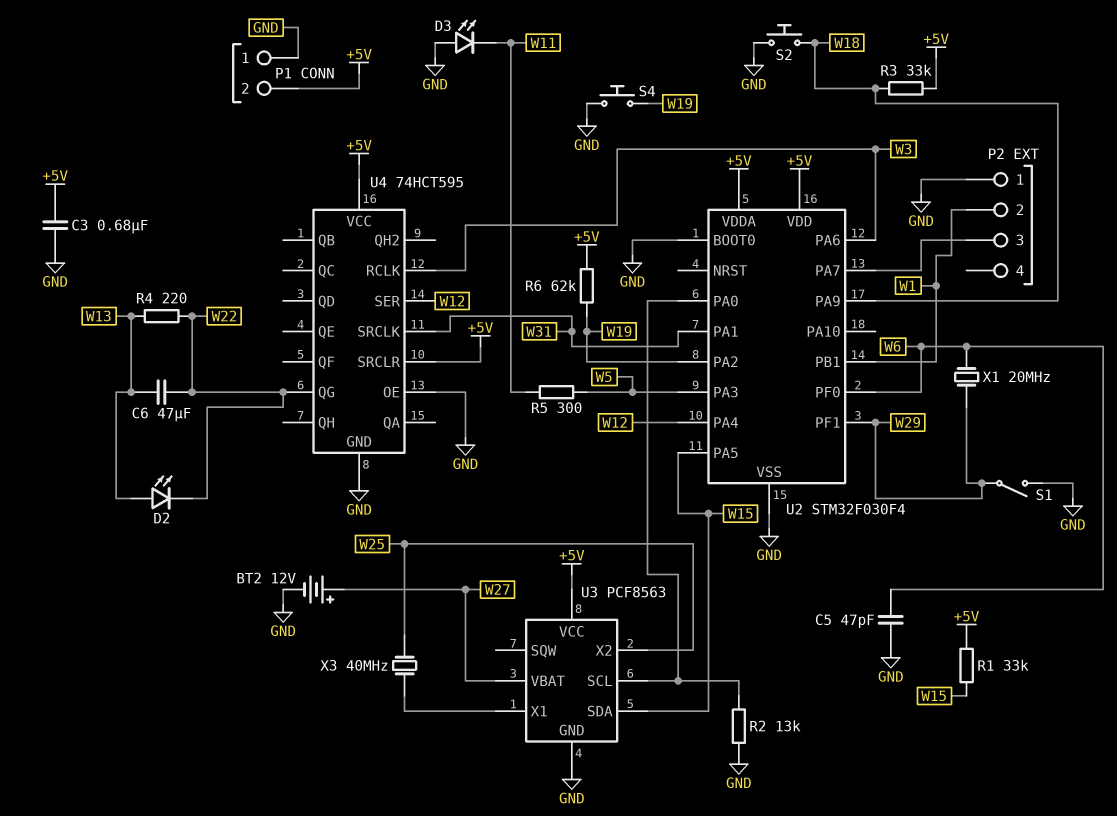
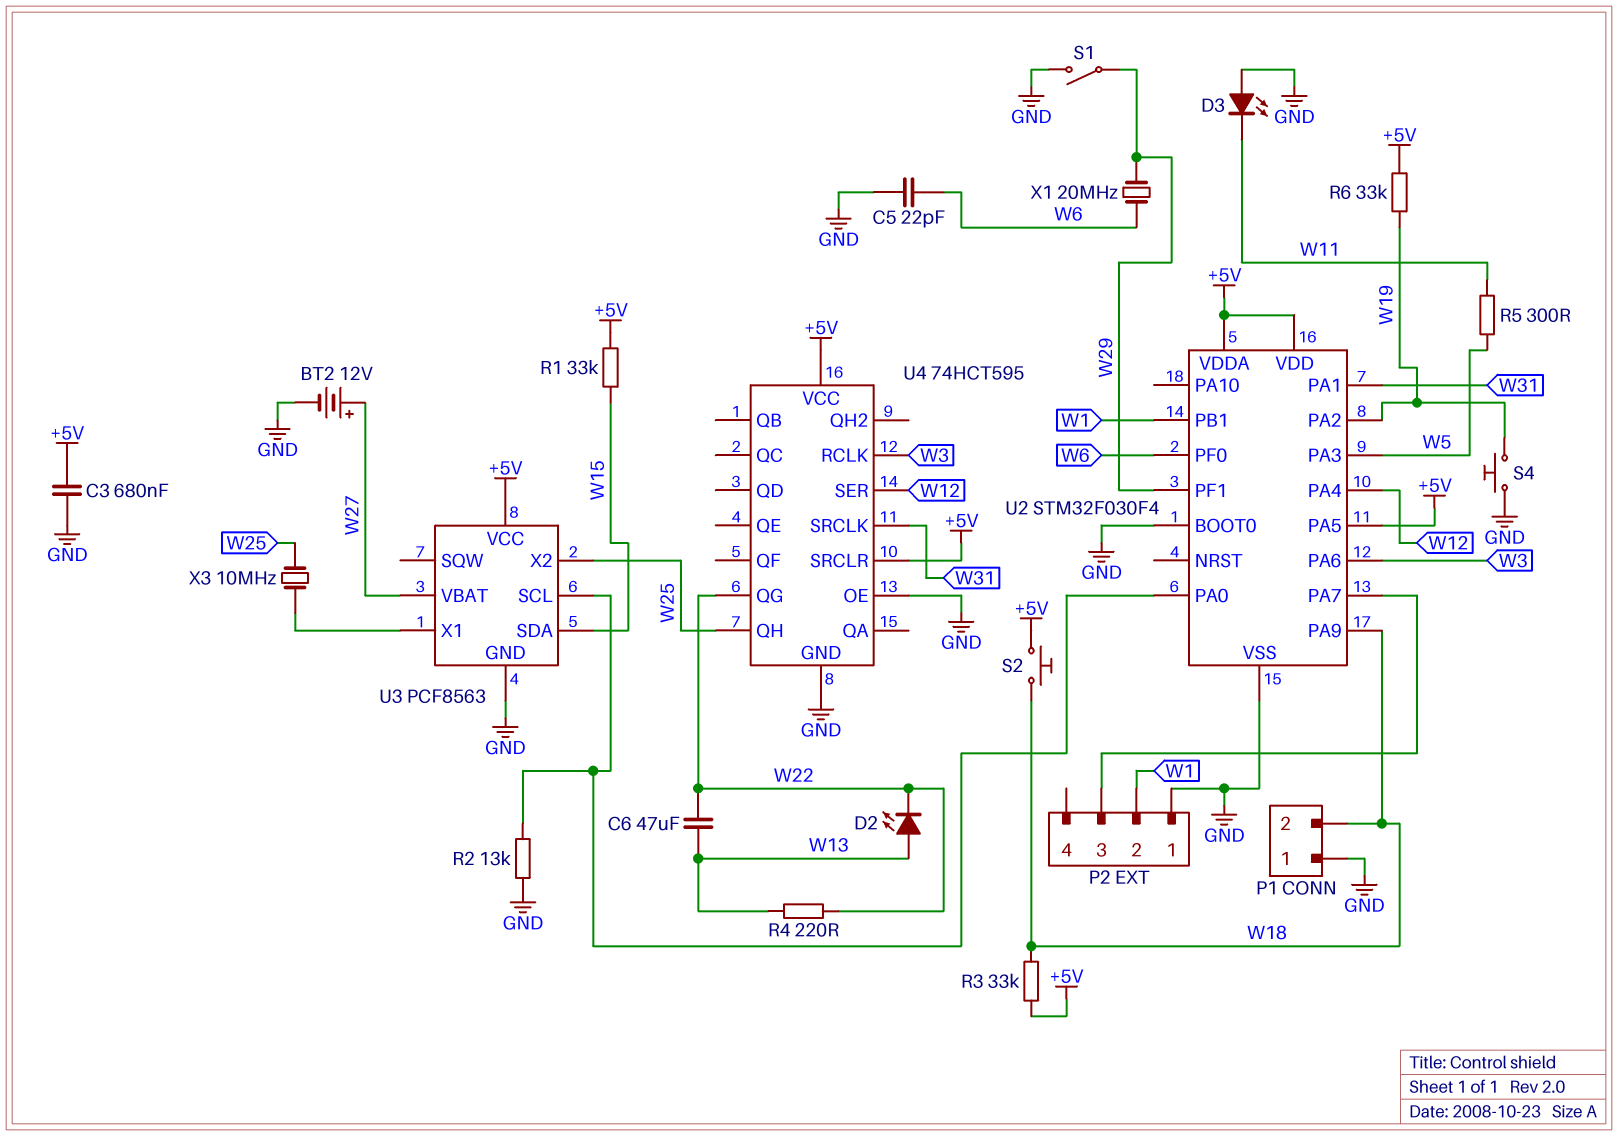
C5: 47pF (GND, W6) -> 22pF (GND, W6)
P1 pin 2: +5V -> W18
R6: 62k (+5V, W19) -> 33k (+5V, W19)
S2: button (GND, W18) -> button (+5V, W18)
U2 pin PA5: W15 -> +5V
U4 pin QH: none -> W25
X3: 40MHz (U3/X1, W25) -> 10MHz (U3/X1, W25)

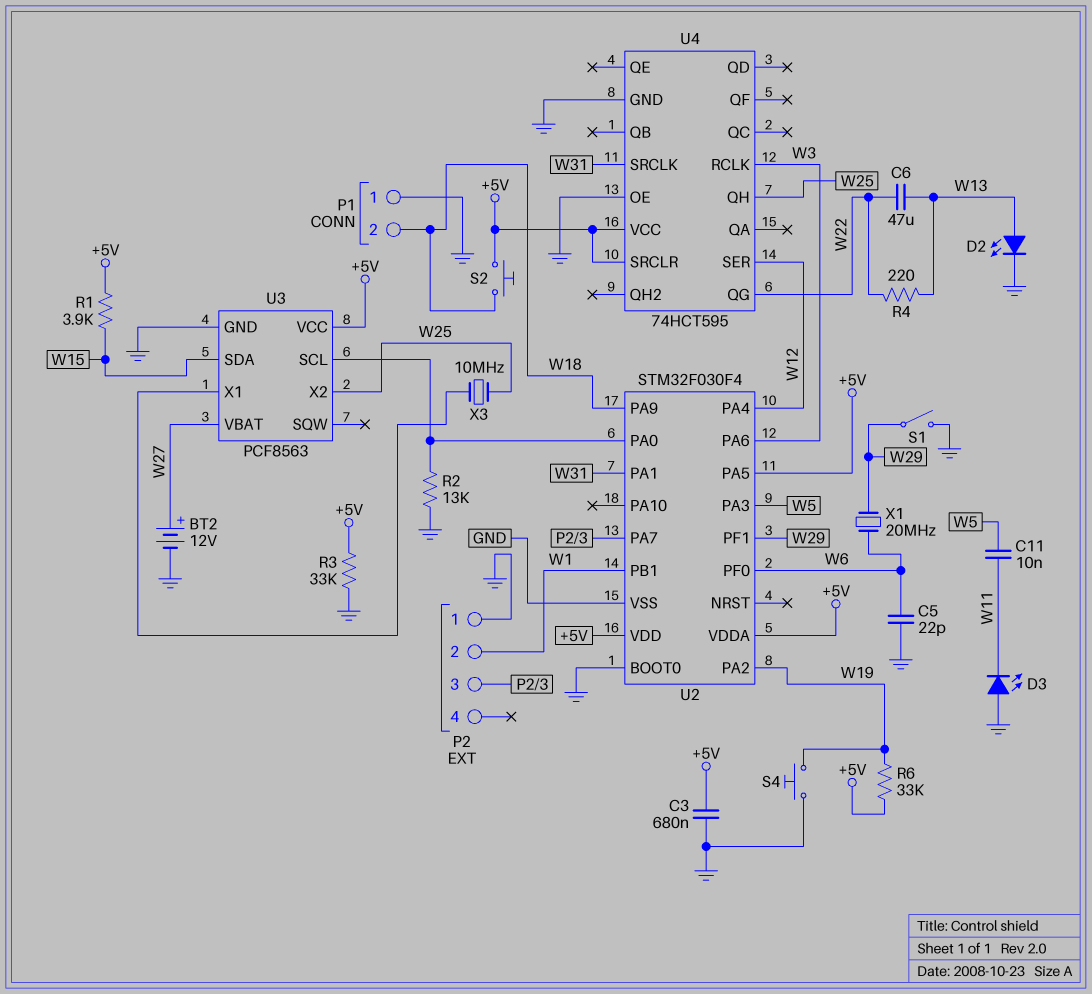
C11: none -> 10nF (W5, W11)
D2: LED (A W13, K W22) -> LED (A W13, K GND)
R1: 33k (+5V, W15) -> 3.9k (+5V, W15)
R3: 33k (+5V, W18) -> 33k (+5V, GND)
R5: 300 (W5, W11) -> none

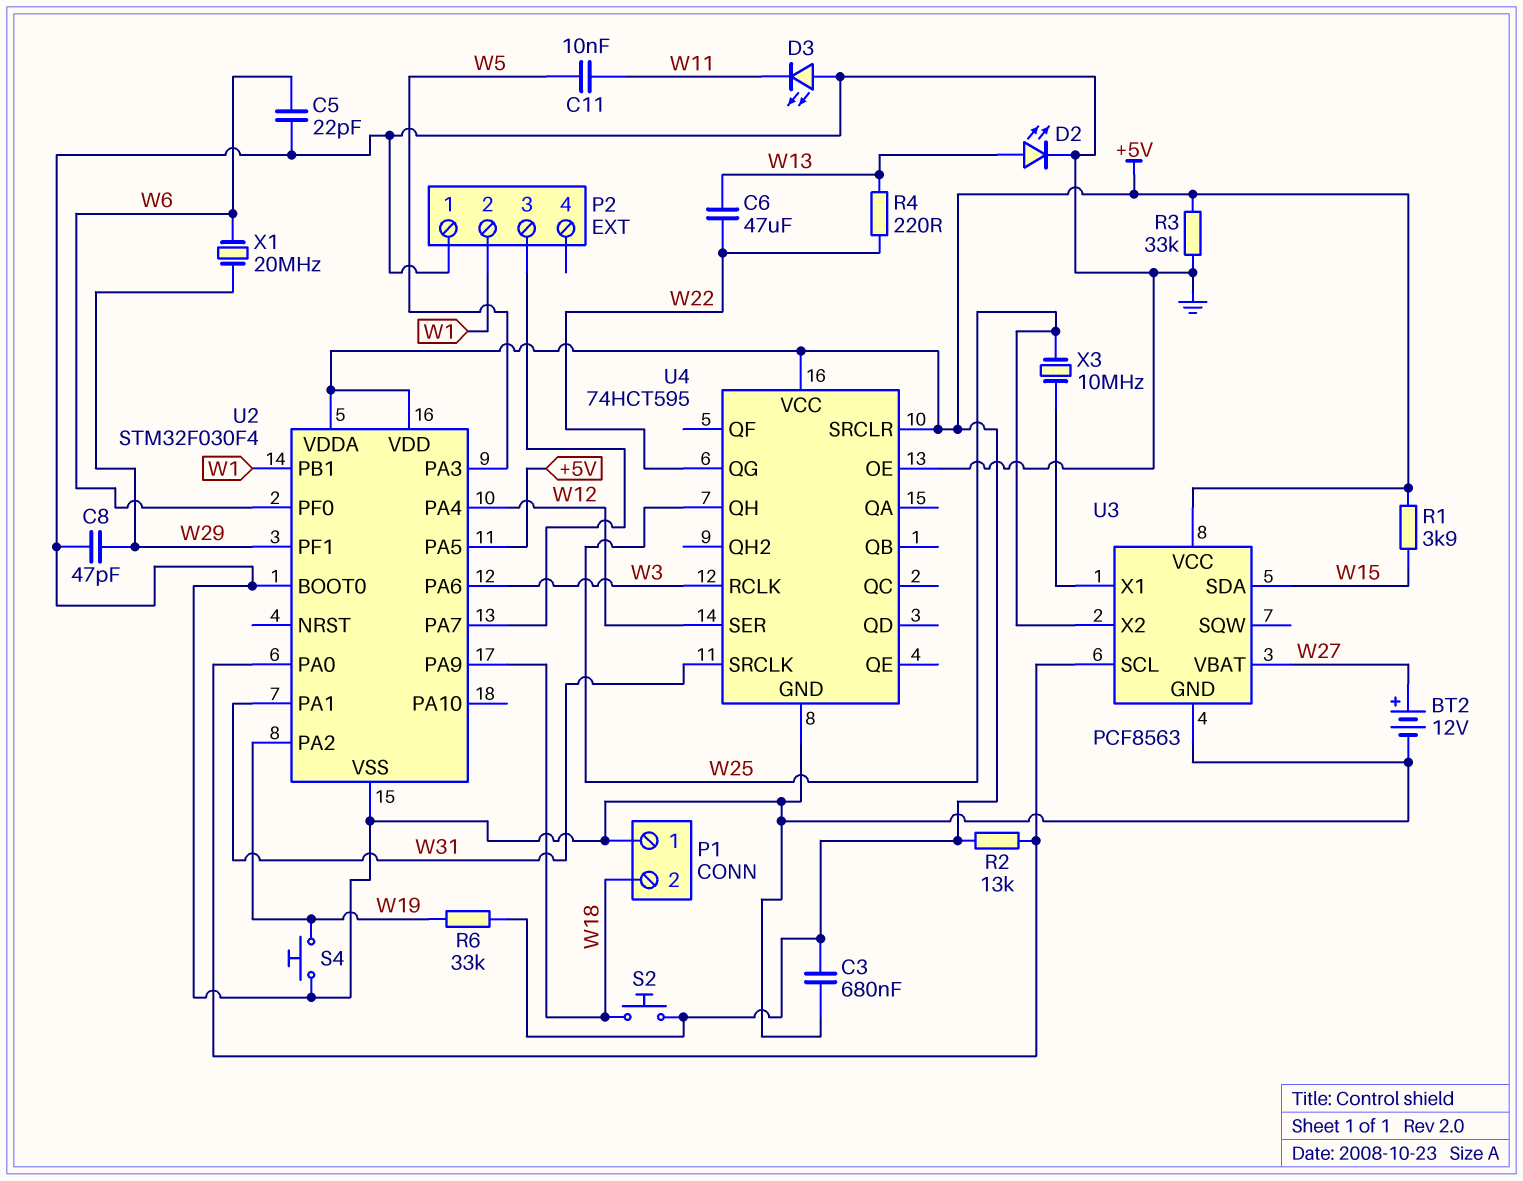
C8: none -> 47pF (GND, W29)
R2: 13k (GND, U2/PA0) -> 13k (+5V, U2/PA0)
S1: switch (GND, W29) -> none

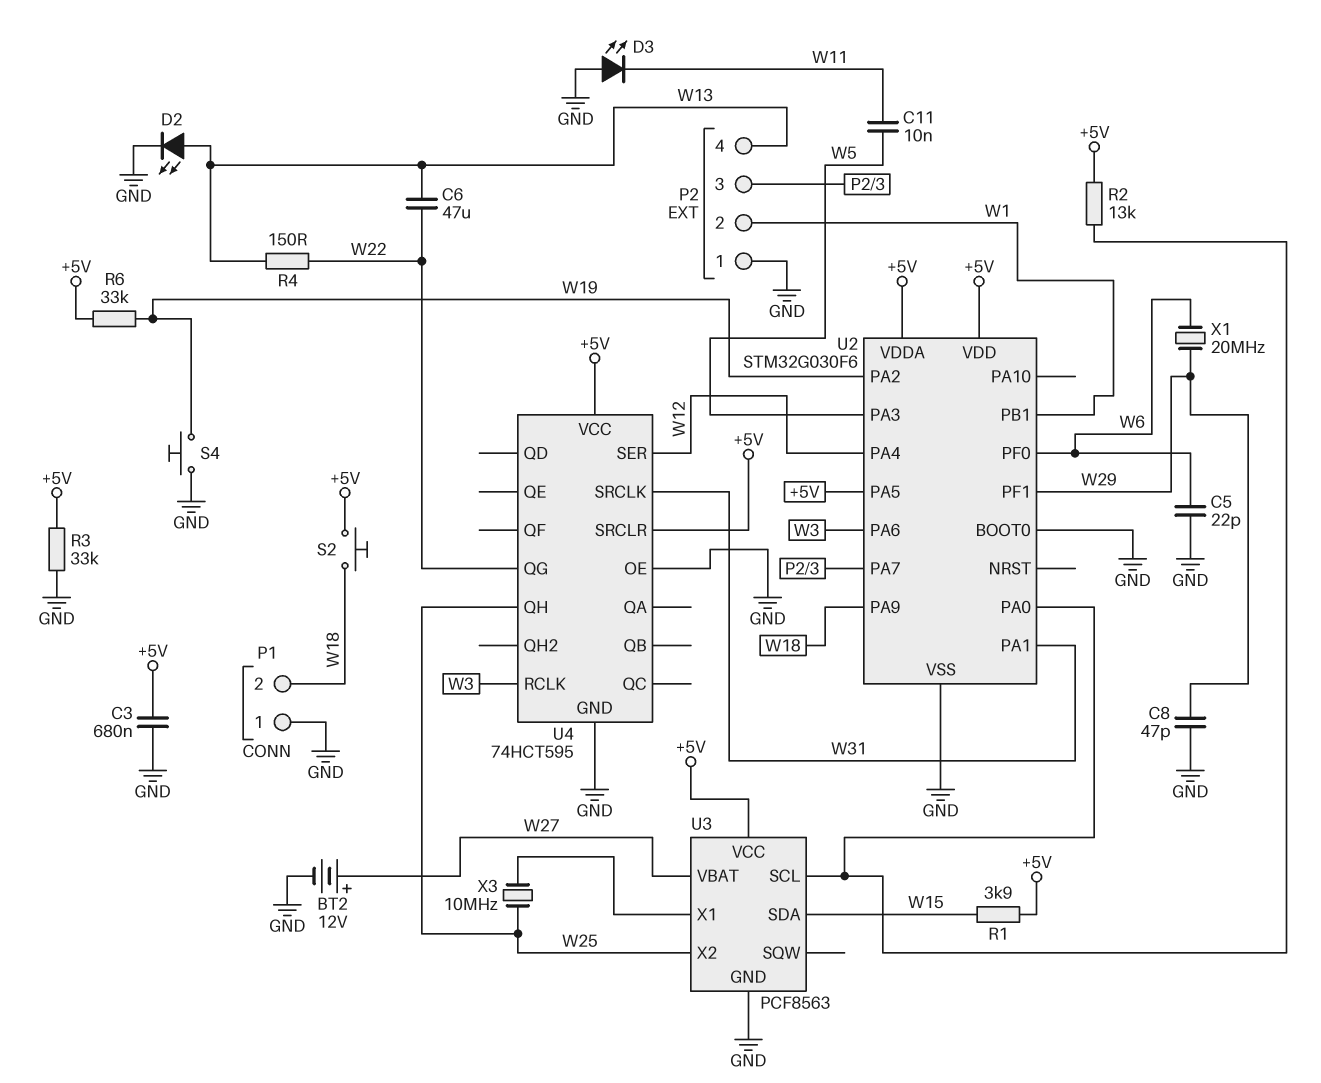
P2 pin 4: none -> W13
R4: 220 (W13, W22) -> 150 (W13, W22)
U2: STM32F030F4 -> STM32G030F6

